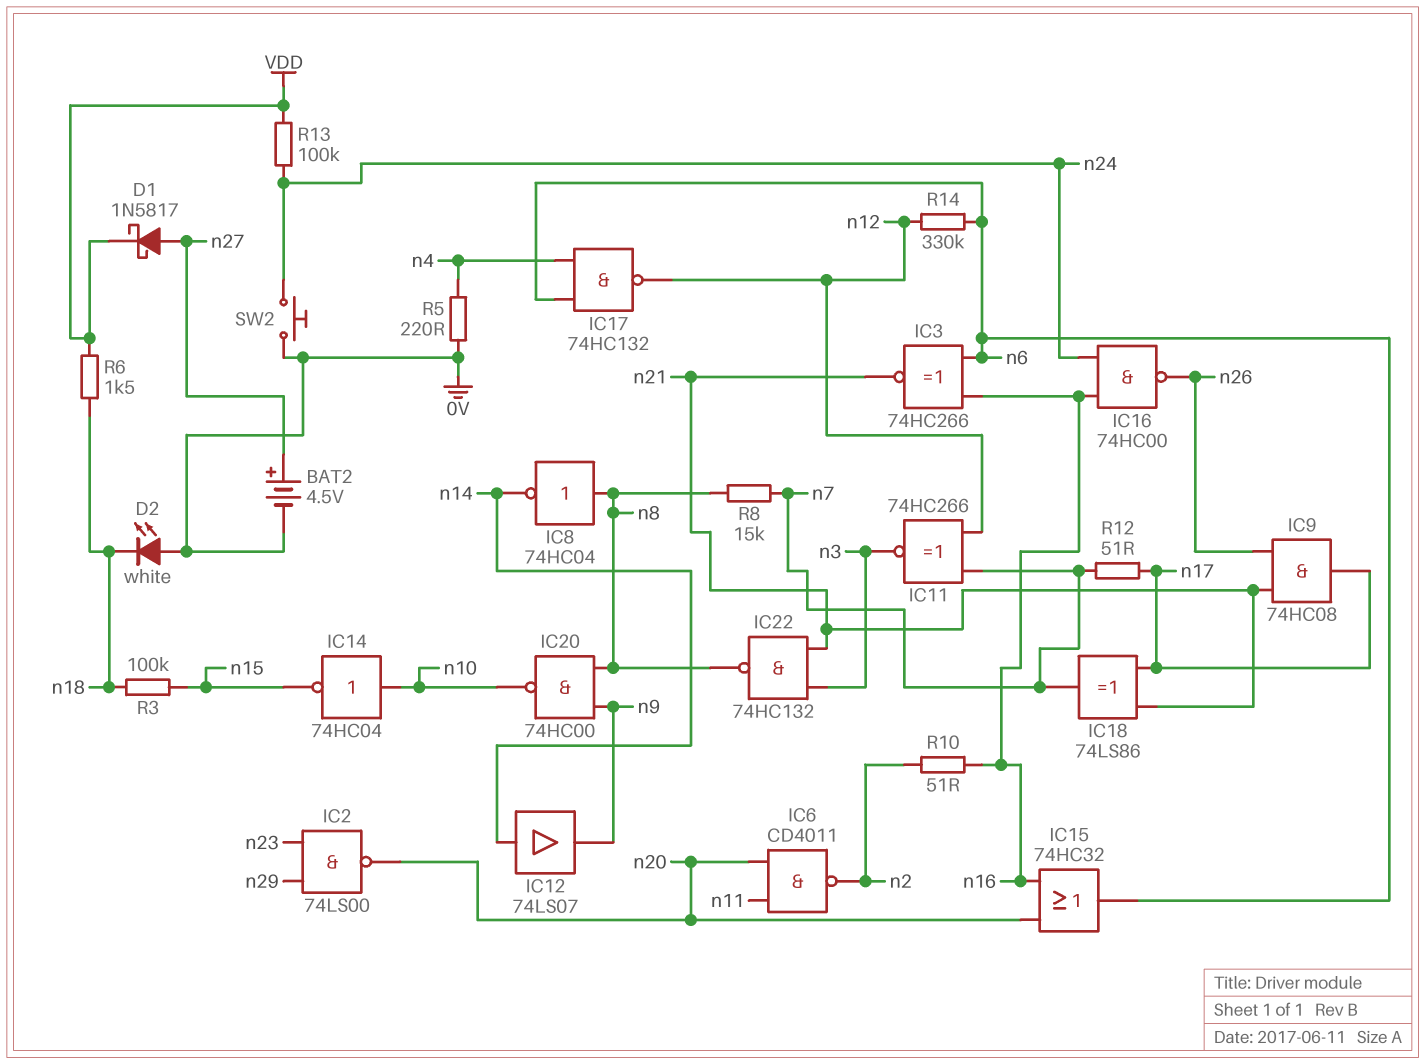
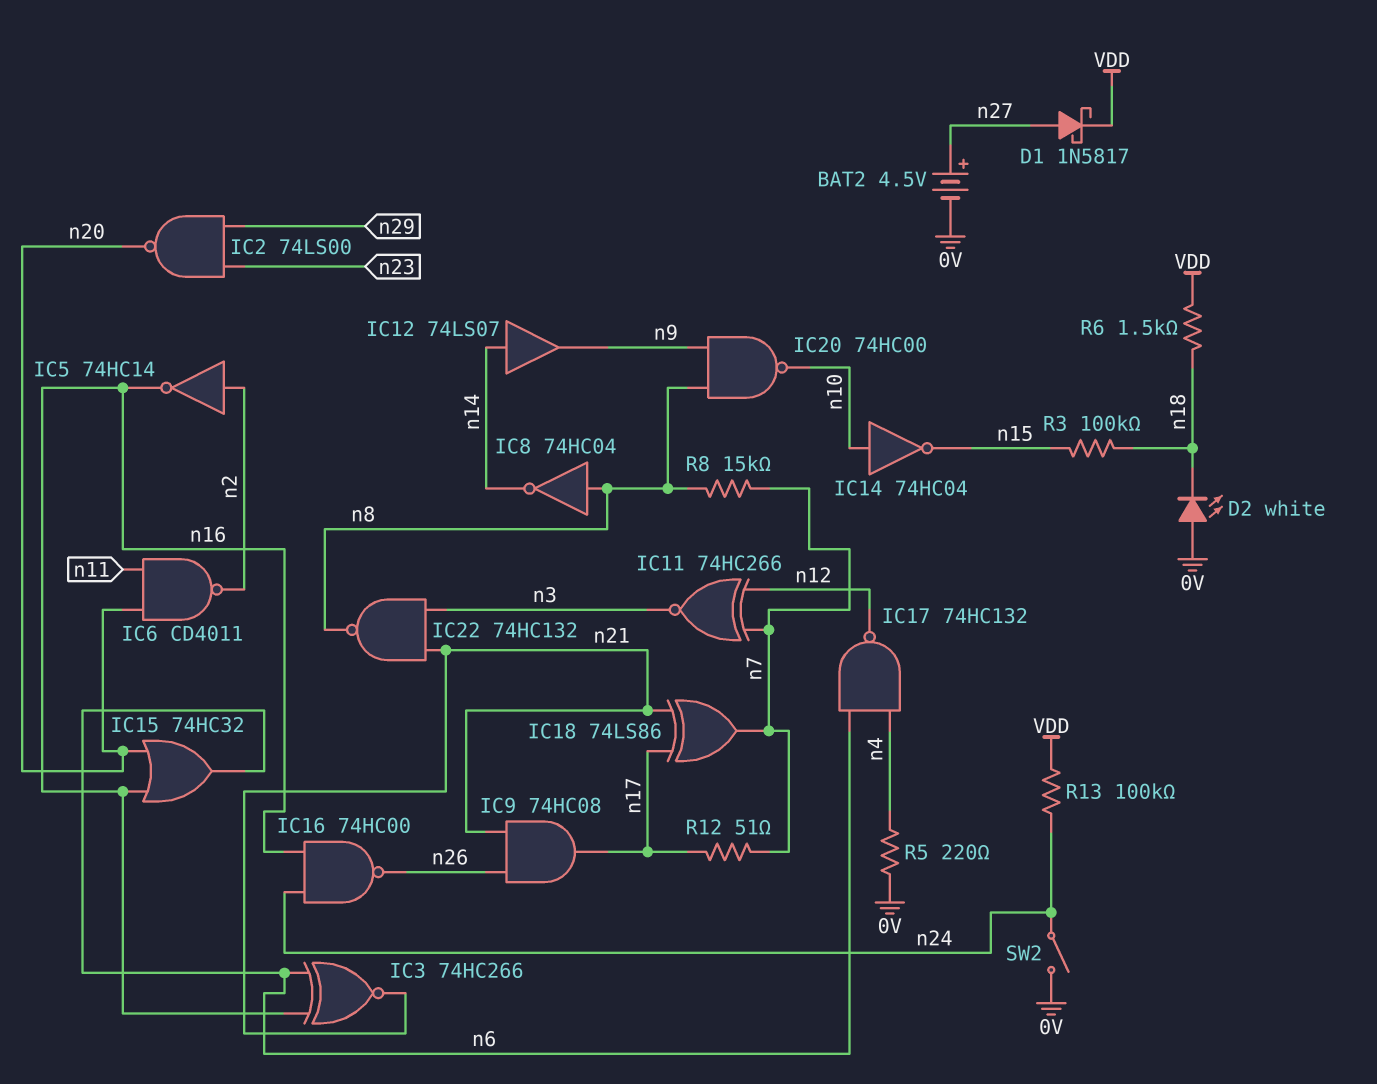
IC5: none -> NOT 74HC14 (in n2, out n16)
R10: 51 (n2, n16) -> none
R14: 330k (n6, n12) -> none
SW2: button (0V, n24) -> switch (0V, n24)

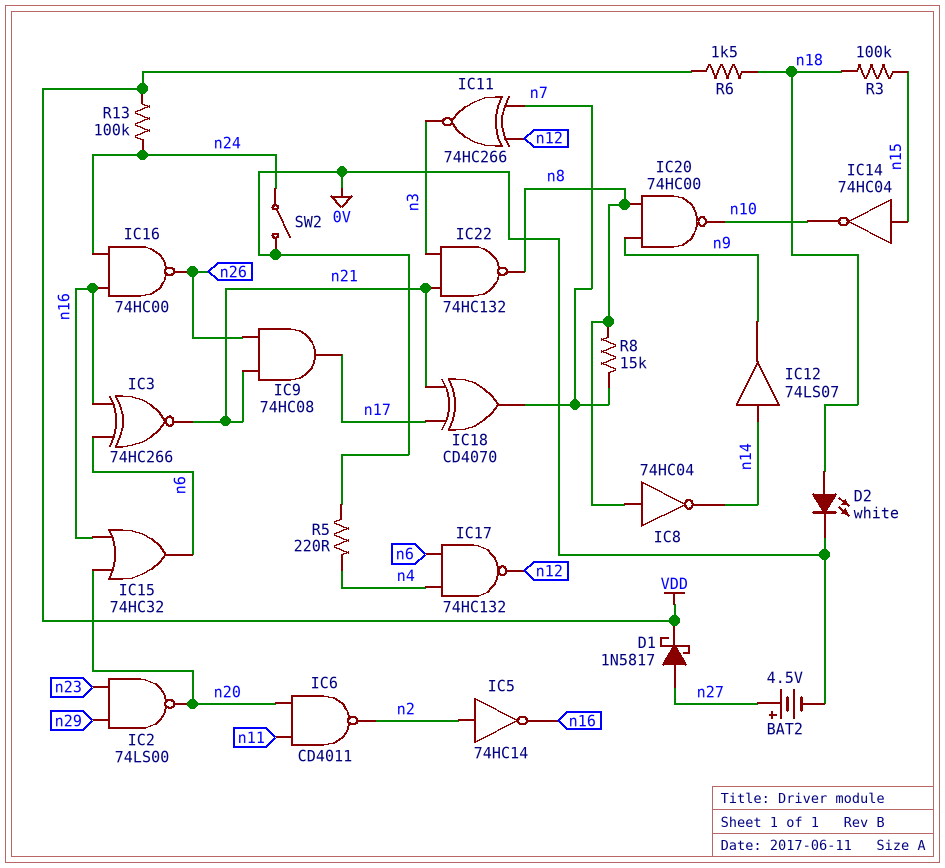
D2: LED white (A 0V, K n18) -> LED white (A n18, K 0V)
IC14: NOT 74HC04 (in n10, out n15) -> NOT 74HC04 (in n15, out n10)
IC18: XOR 74LS86 (in n17, in n21, out n7) -> XOR CD4070 (in n17, in n21, out n7)
R12: 51 (n7, n17) -> none

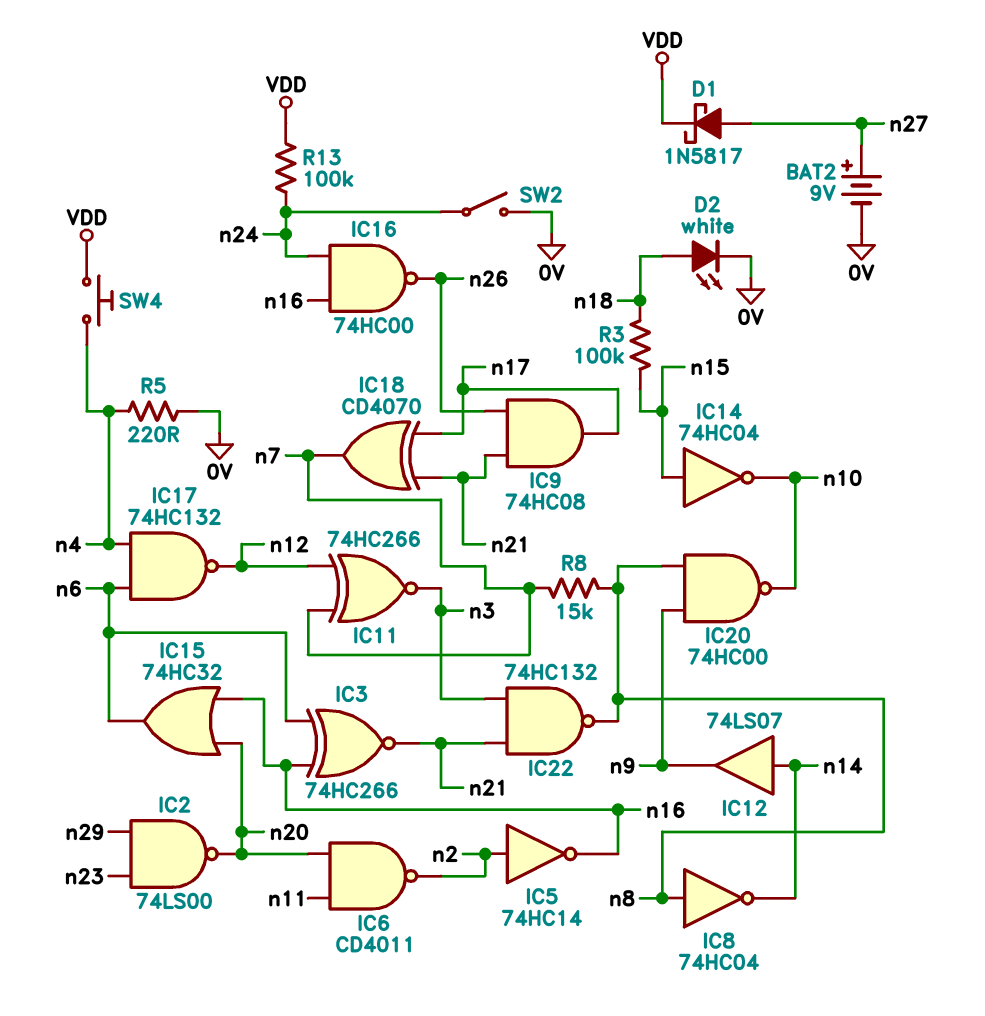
BAT2: 4.5V (plus n27, minus 0V) -> 9V (plus n27, minus 0V)
R6: 1.5k (VDD, n18) -> none
SW4: none -> button (VDD, n4)

